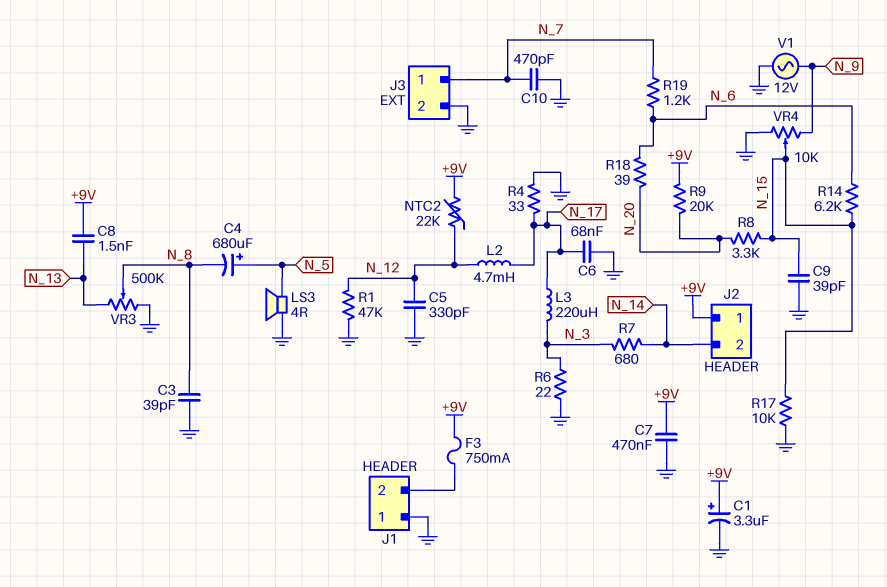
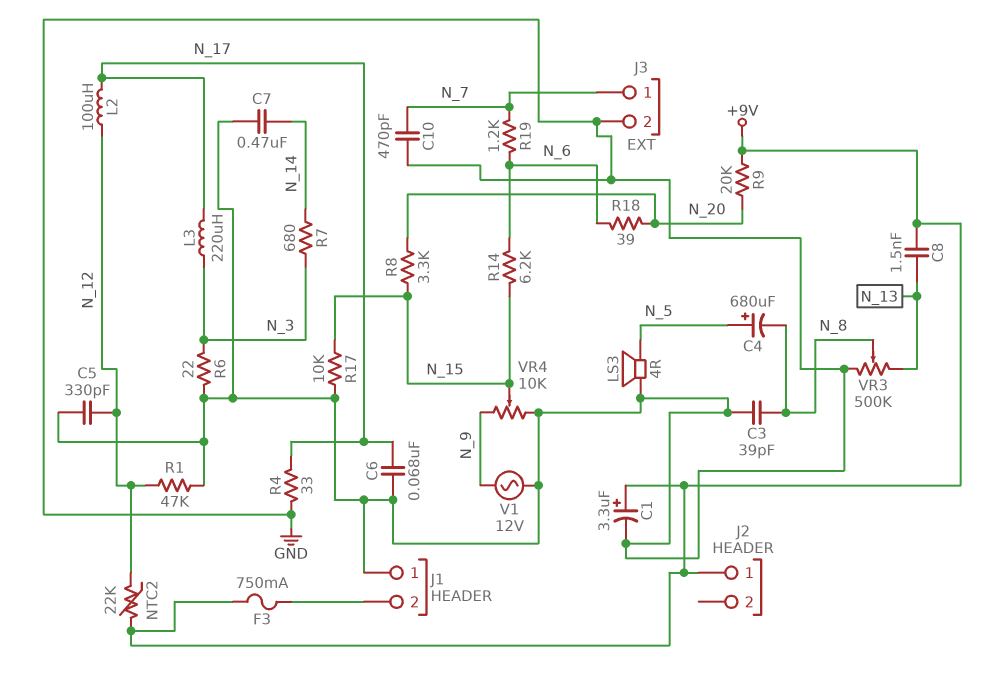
C7: 470nF (+9V, GND) -> 470nF (GND, N_14)
C9: 39pF (GND, N_15) -> none
J2 pin 2: N_14 -> none
L2: 4.7mH (N_12, N_17) -> 100uH (N_12, N_17)

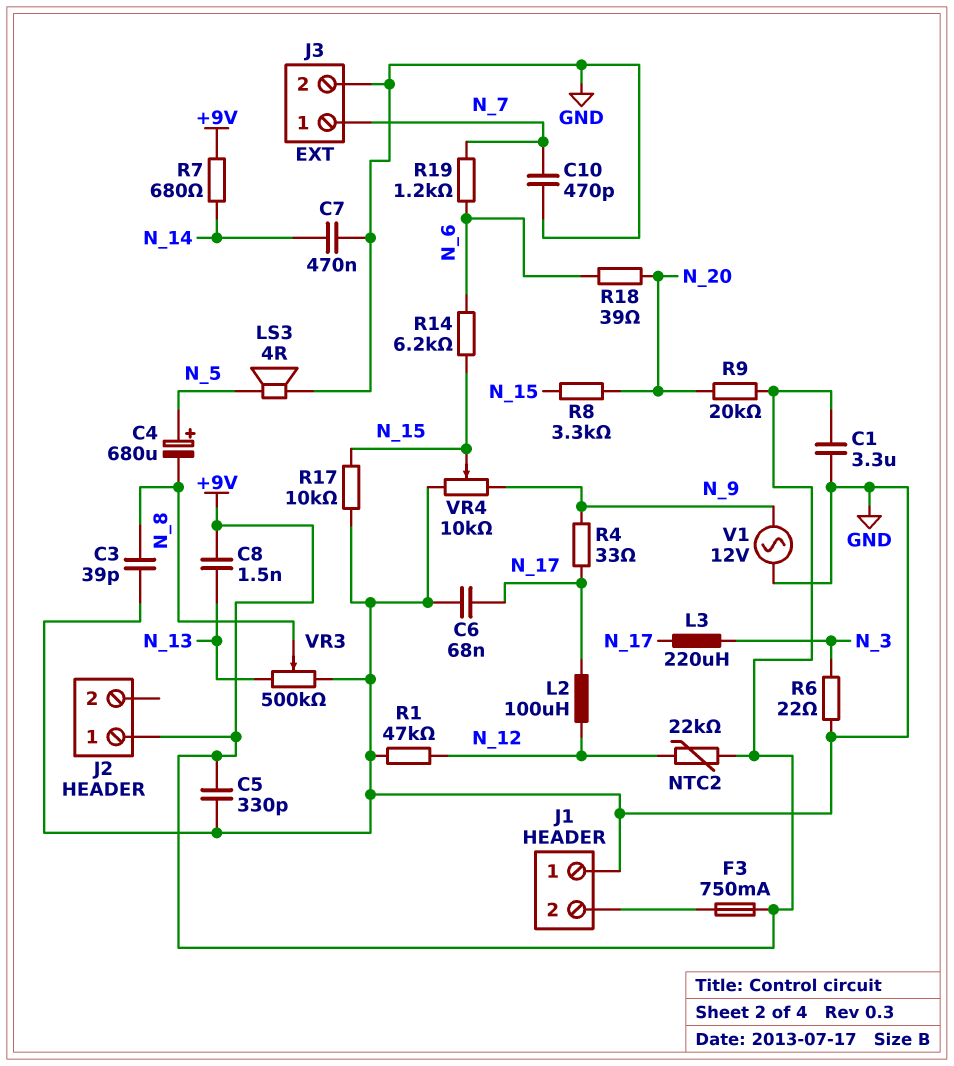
C1: 3.3uF (plus +9V, minus GND) -> 3.3uF (+9V, GND)
C5: 330pF (GND, N_12) -> 330pF (+9V, GND)
R4: 33 (GND, N_17) -> 33 (N_9, N_17)
R7: 680 (N_3, N_14) -> 680 (+9V, N_14)

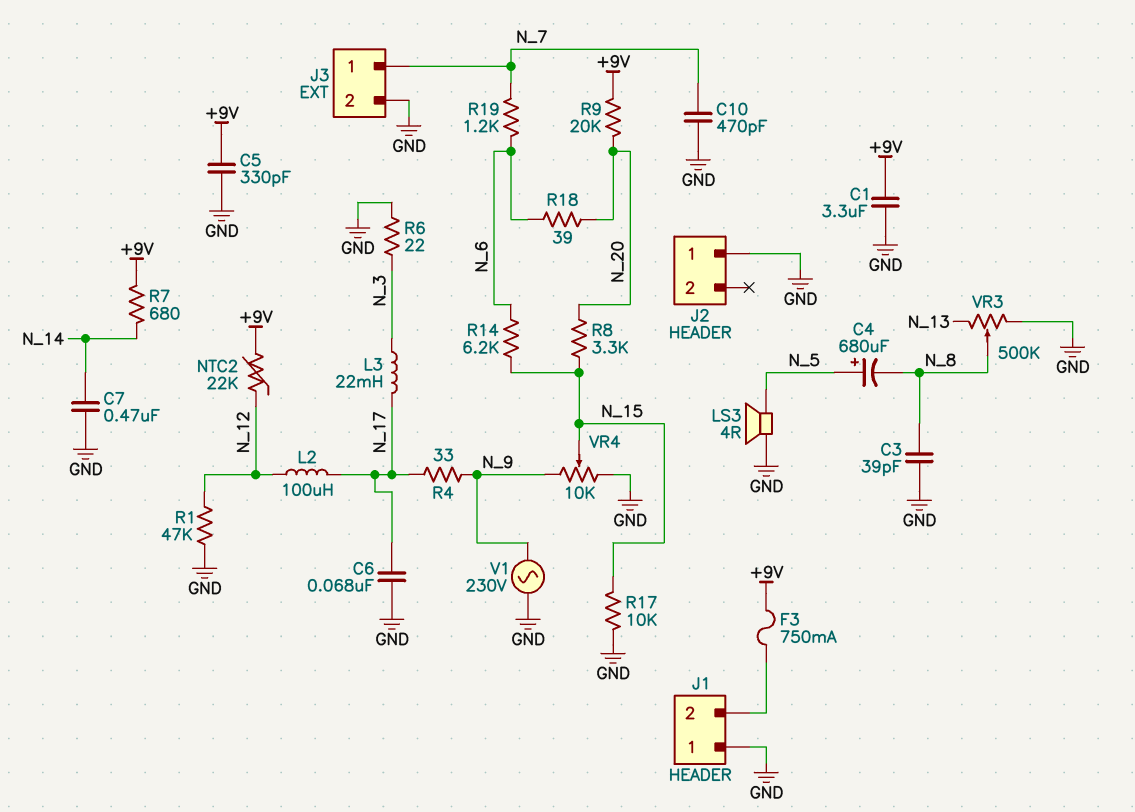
C8: 1.5nF (+9V, N_13) -> none
J2 pin 1: +9V -> GND
L3: 220uH (N_3, N_17) -> 22mH (N_3, N_17)
V1: AC 12V (GND, N_9) -> AC 230V (GND, N_9)

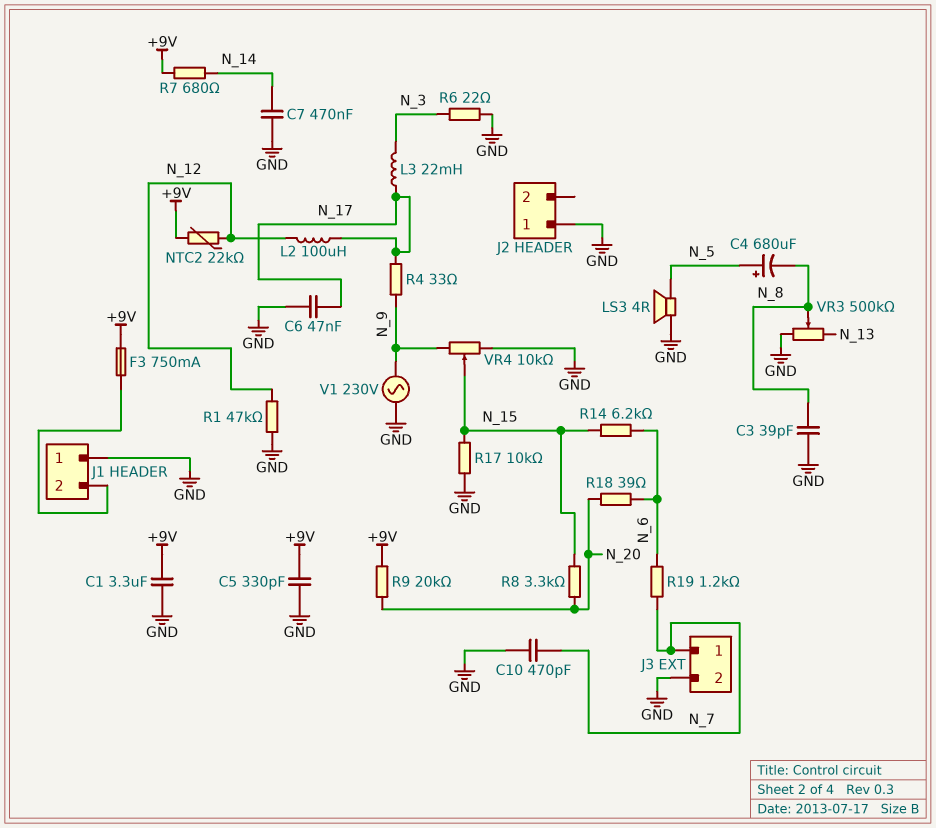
C6: 68nF (GND, N_17) -> 47nF (GND, N_17)

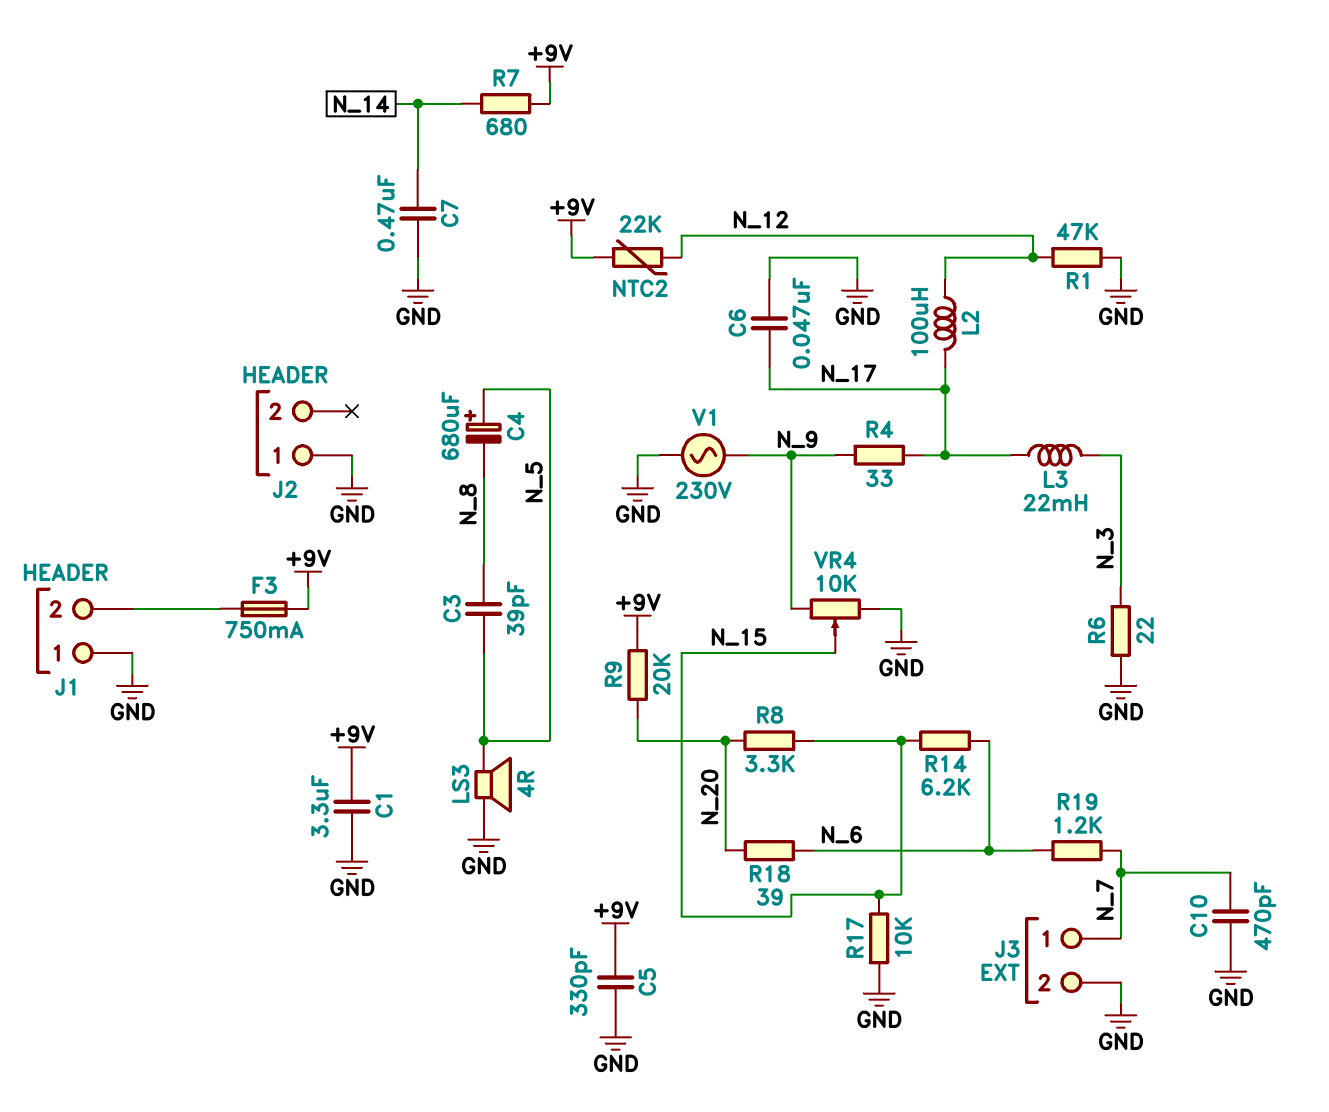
C3: 39pF (GND, N_8) -> 39pF (N_5, N_8)
VR3: 500k (GND, N_13, wiper N_8) -> none

